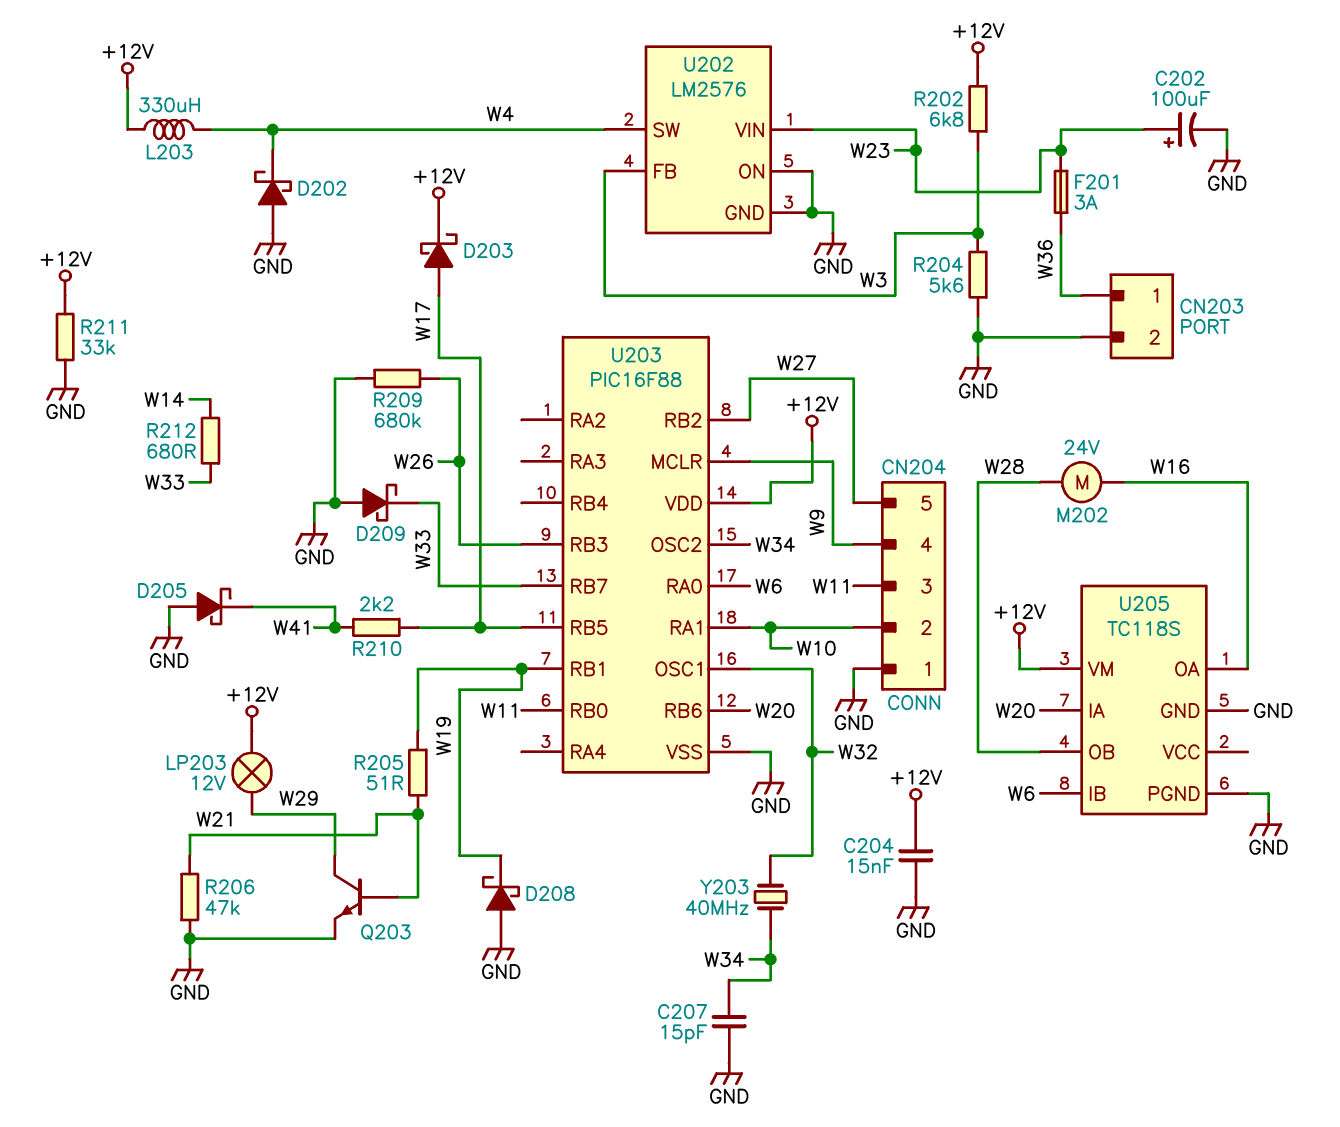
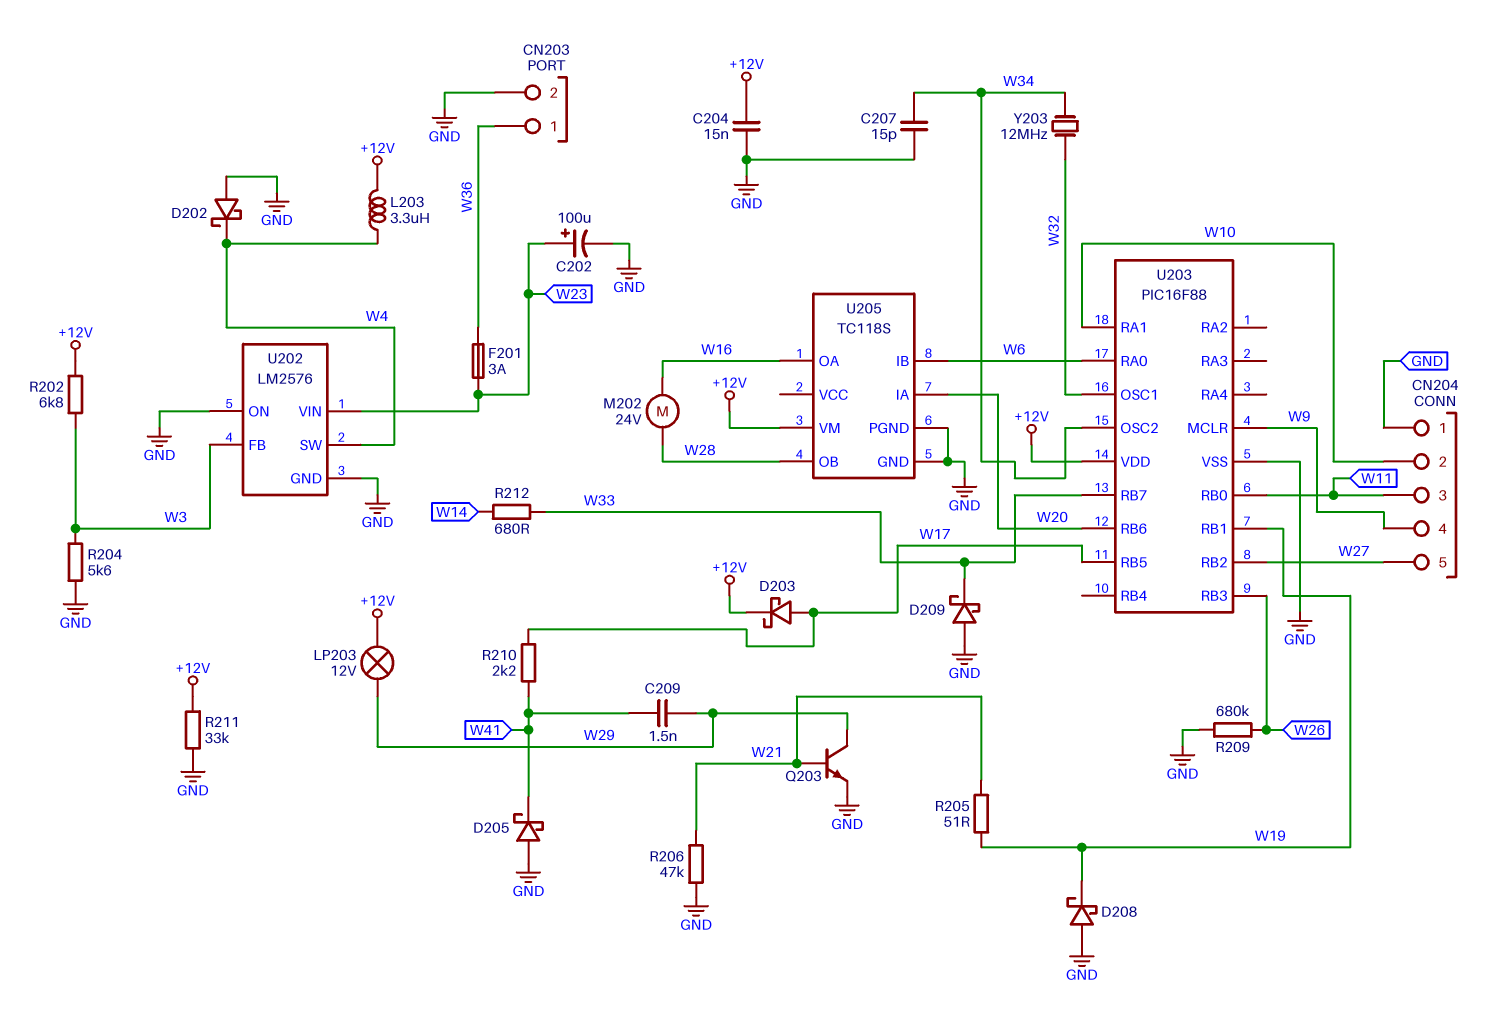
C209: none -> 1.5nF (W29, W41)
L203: 330uH (+12V, W4) -> 3.3uH (+12V, W4)
Y203: 40MHz (W32, W34) -> 12MHz (W32, W34)

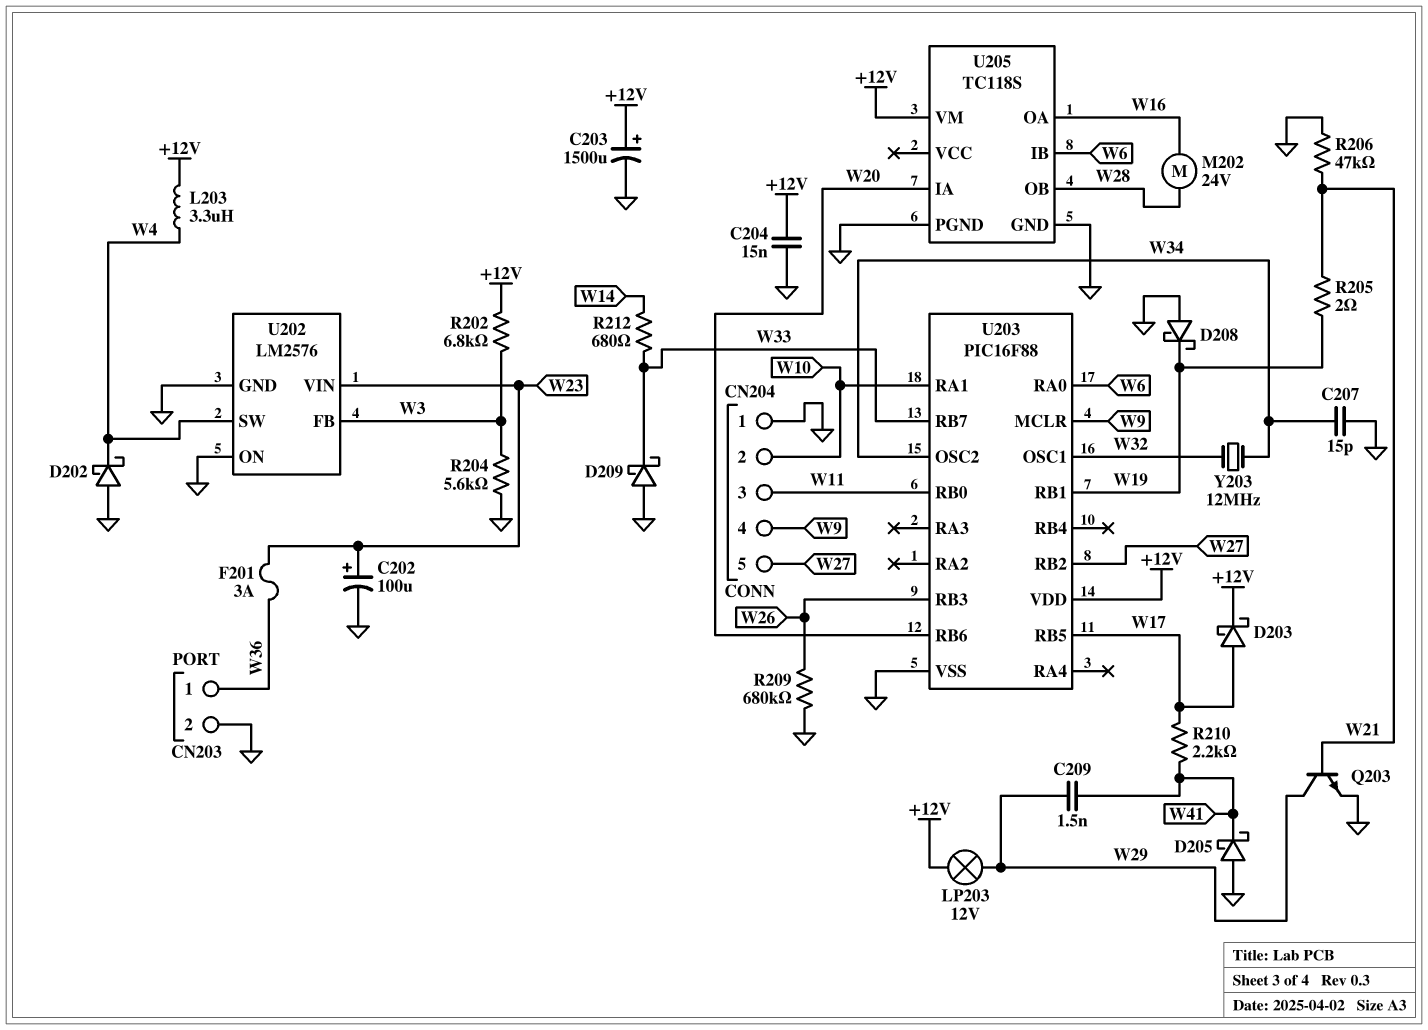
C203: none -> 1500uF (plus +12V, minus GND)
R205: 51 (W19, W21) -> 2 (W19, W21)
R211: 33k (+12V, GND) -> none

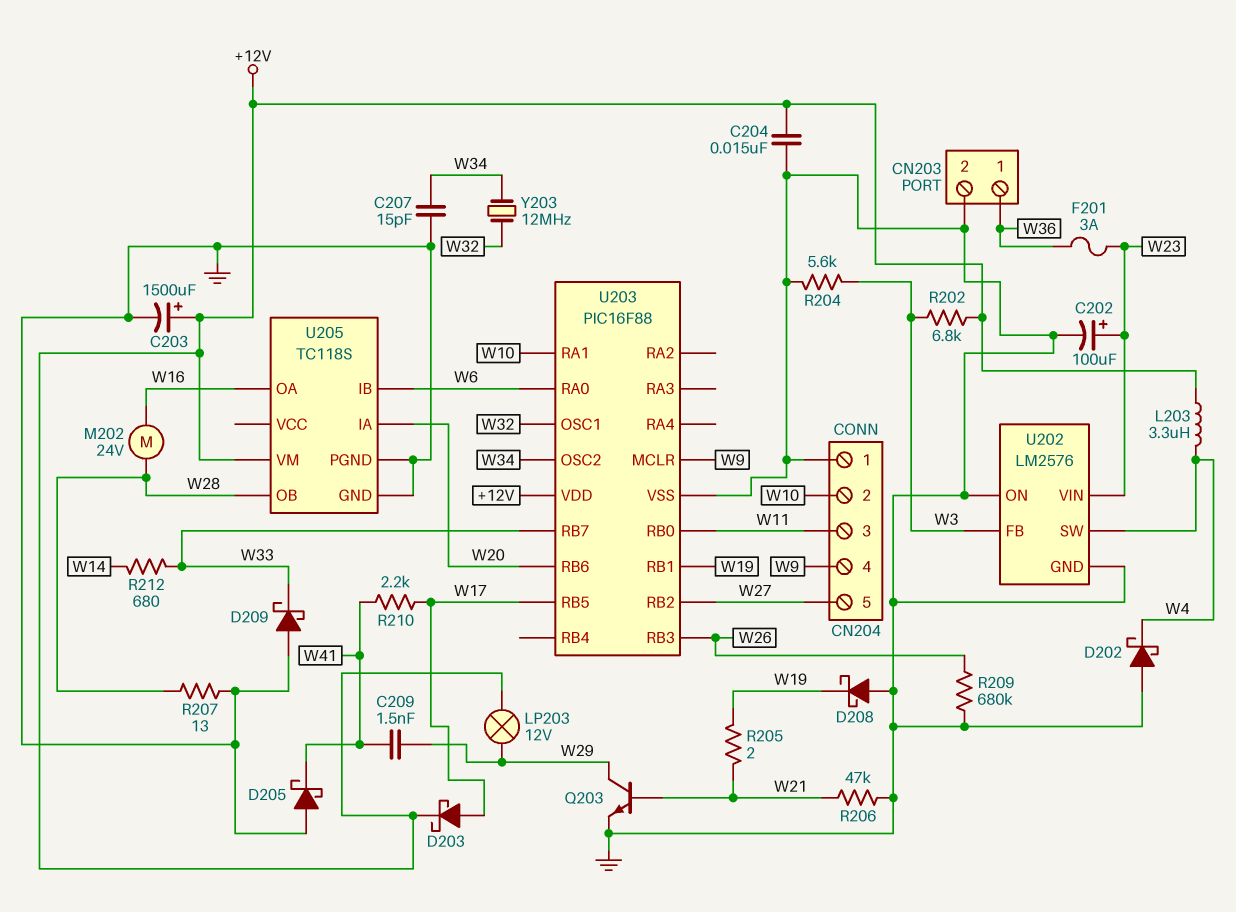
R207: none -> 13 (GND, W28)

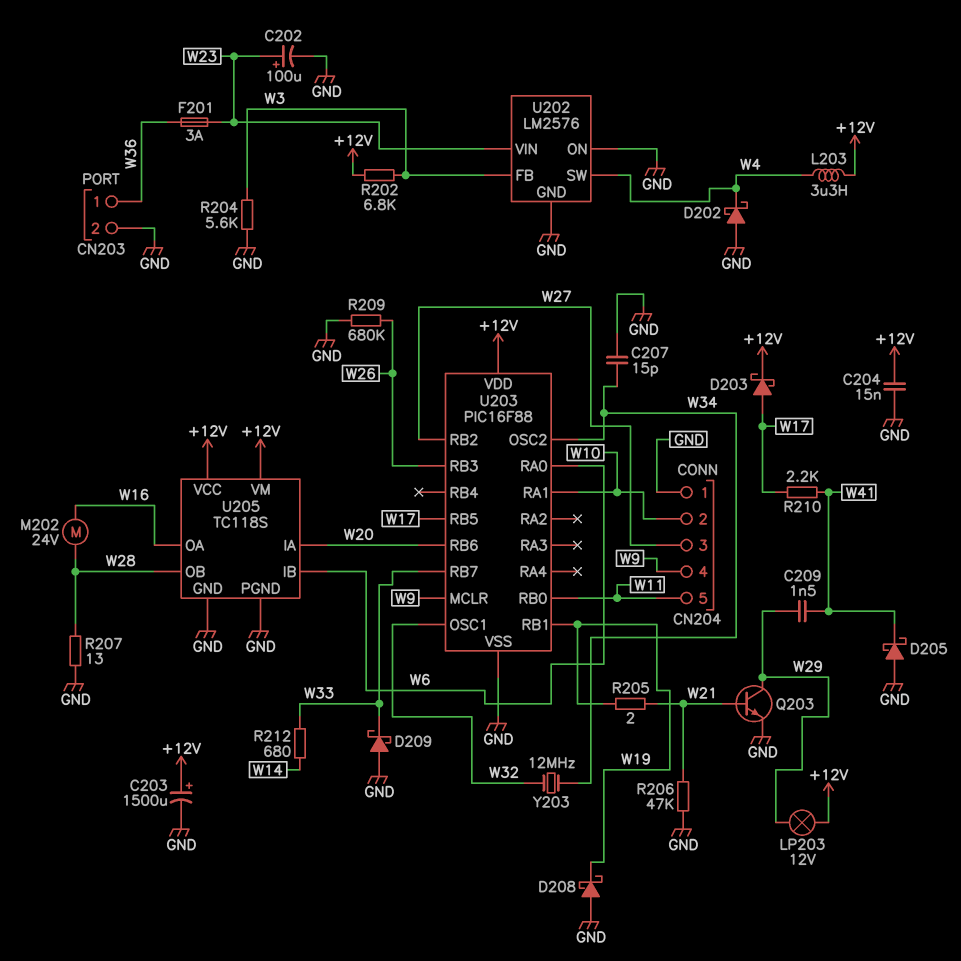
CN204 pin 3: W11 -> W27
CN204 pin 5: W27 -> W11
U205 pin VCC: none -> +12V

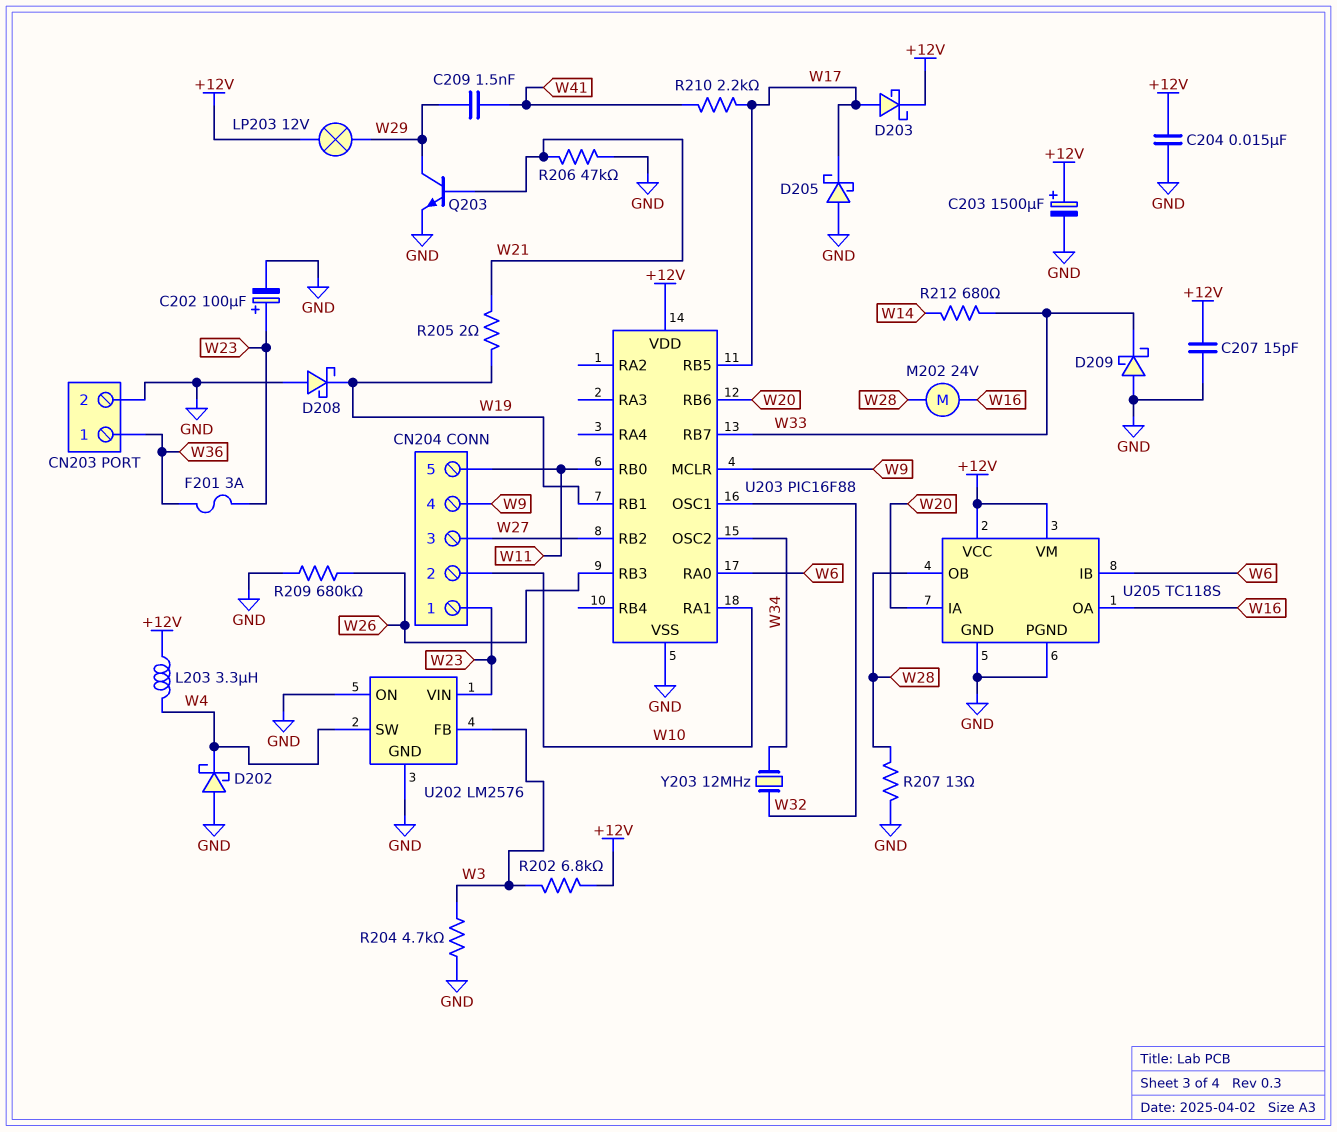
C207: 15pF (GND, W34) -> 15pF (+12V, GND)
CN204 pin 1: GND -> W23
D205: schottky (A GND, K W41) -> schottky (A GND, K W17)
R204: 5.6k (GND, W3) -> 4.7k (GND, W3)

